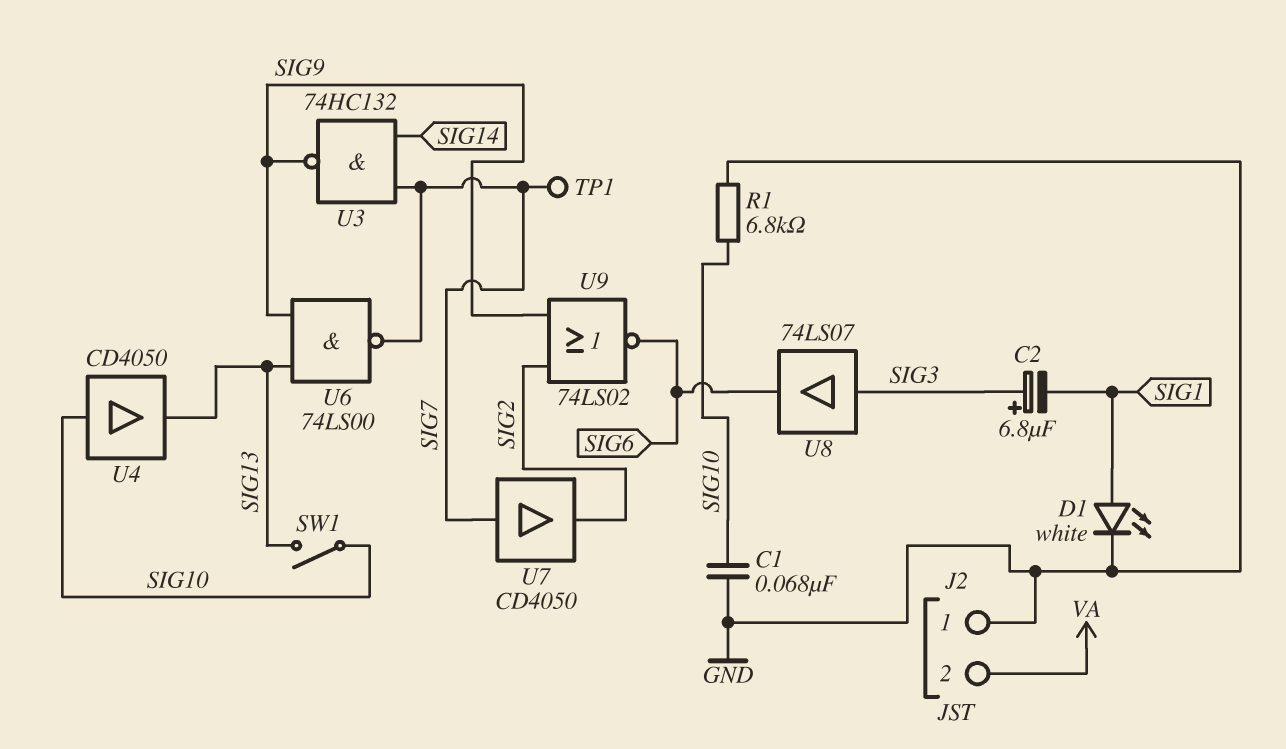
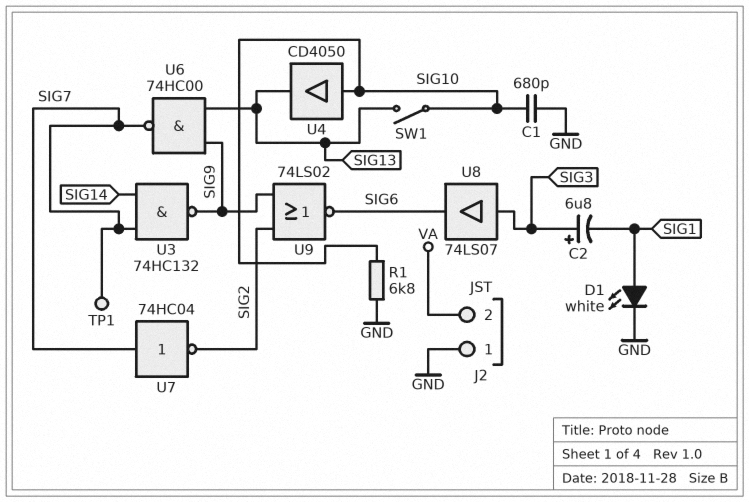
C1: 68nF (GND, SIG10) -> 680pF (GND, SIG10)
U6: NAND 74LS00 (in SIG9, in SIG13, out SIG7) -> NAND 74HC00 (in SIG9, in SIG13, out SIG7)
U7: buffer CD4050 (in SIG7, out SIG2) -> NOT 74HC04 (in SIG7, out SIG2)

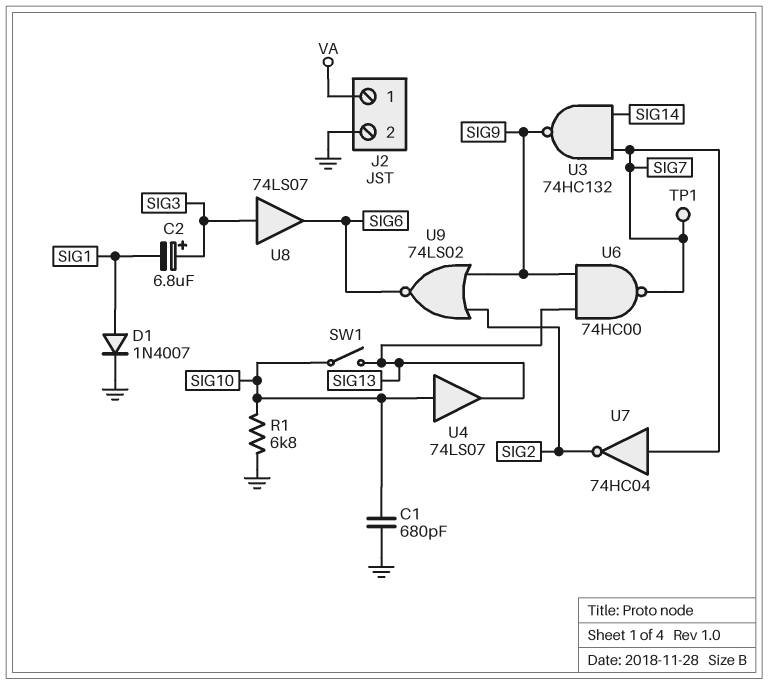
D1: LED white (A SIG1, K GND) -> diode 1N4007 (A SIG1, K GND)
J2 pin 1: GND -> VA
J2 pin 2: VA -> GND
U4: buffer CD4050 (in SIG10, out SIG13) -> buffer 74LS07 (in SIG10, out SIG13)

